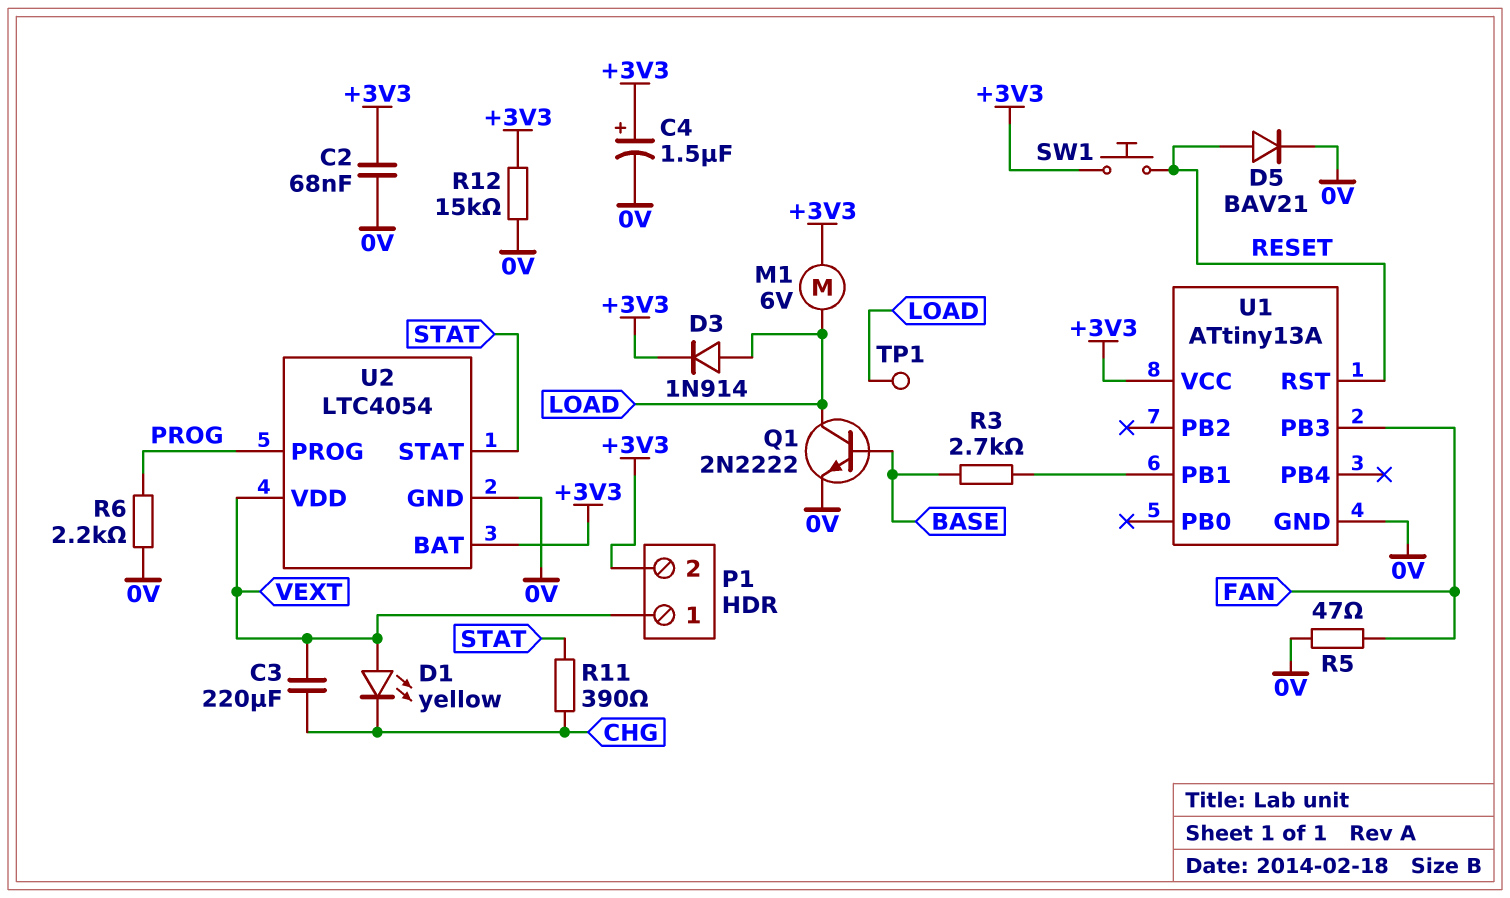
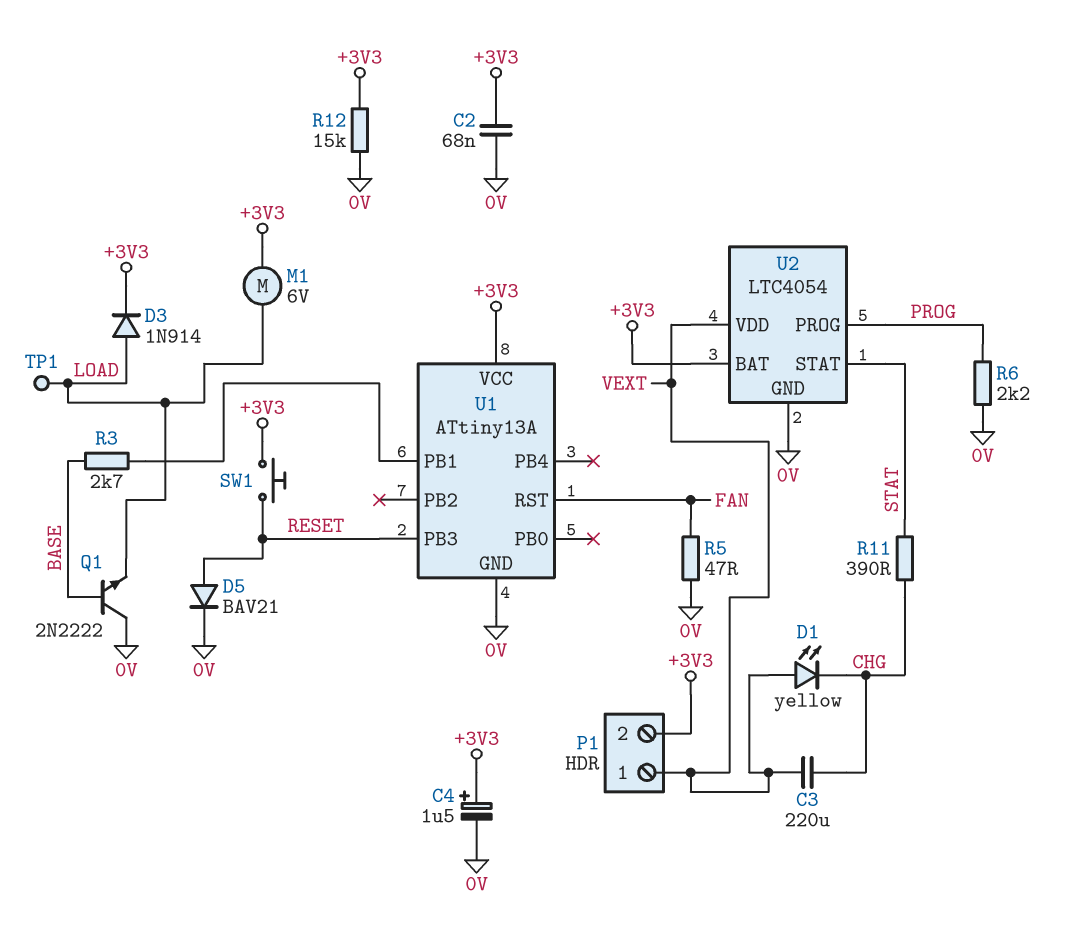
Q1: NPN 2N2222 (B BASE, C LOAD, E 0V) -> NPN 2N2222 (B BASE, C 0V, E LOAD)
U1 pin PB3: FAN -> RESET
U1 pin RST: RESET -> FAN

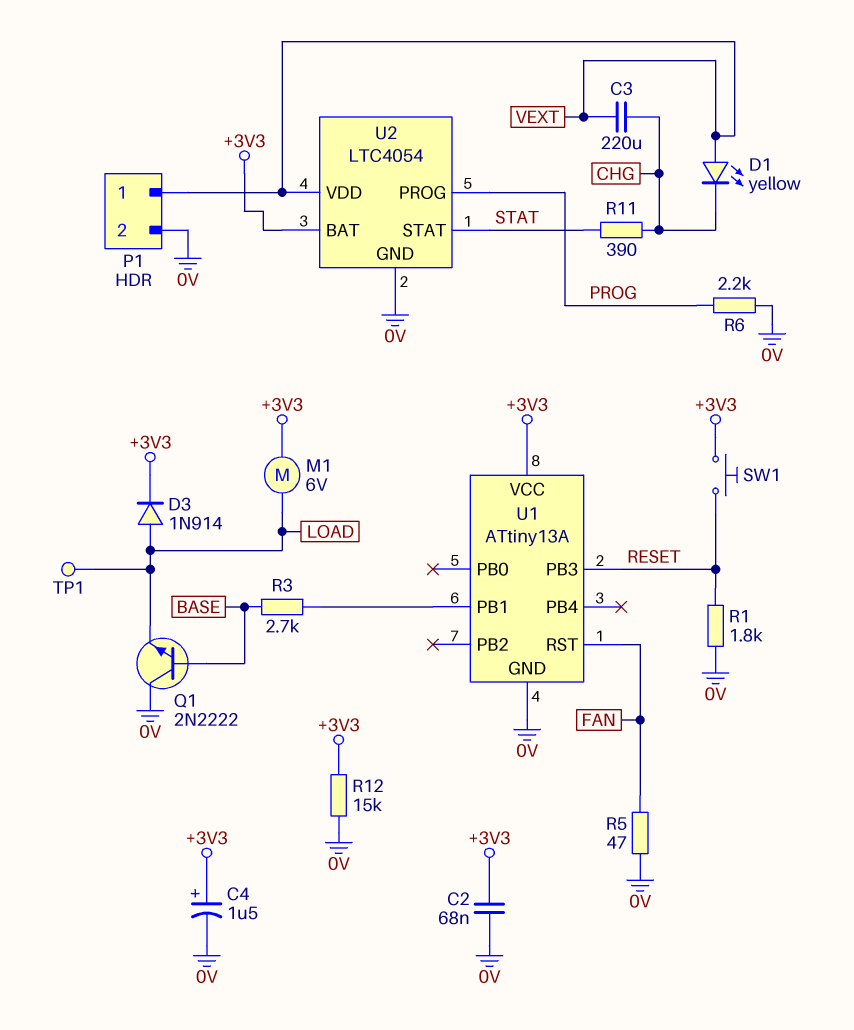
D5: diode BAV21 (A RESET, K 0V) -> none
P1 pin 2: +3V3 -> 0V
R1: none -> 1.8k (0V, RESET)

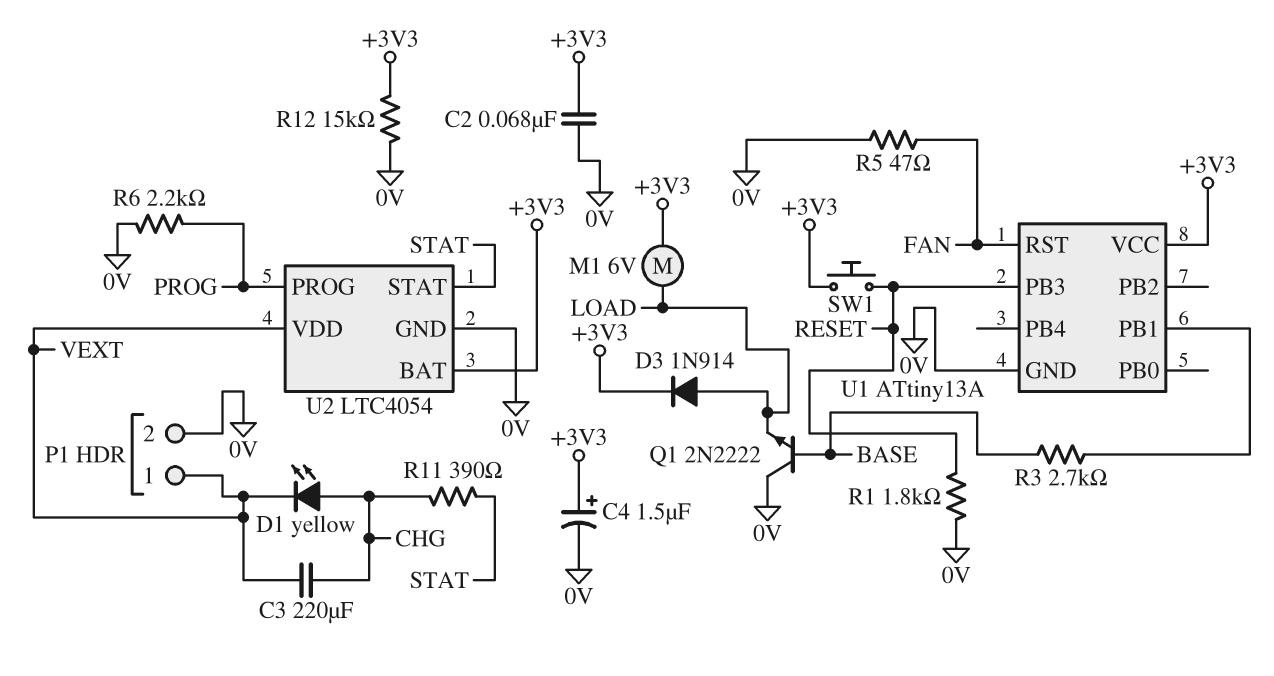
D1: LED yellow (A VEXT, K CHG) -> LED yellow (A CHG, K VEXT)
TP1: test point (LOAD) -> none

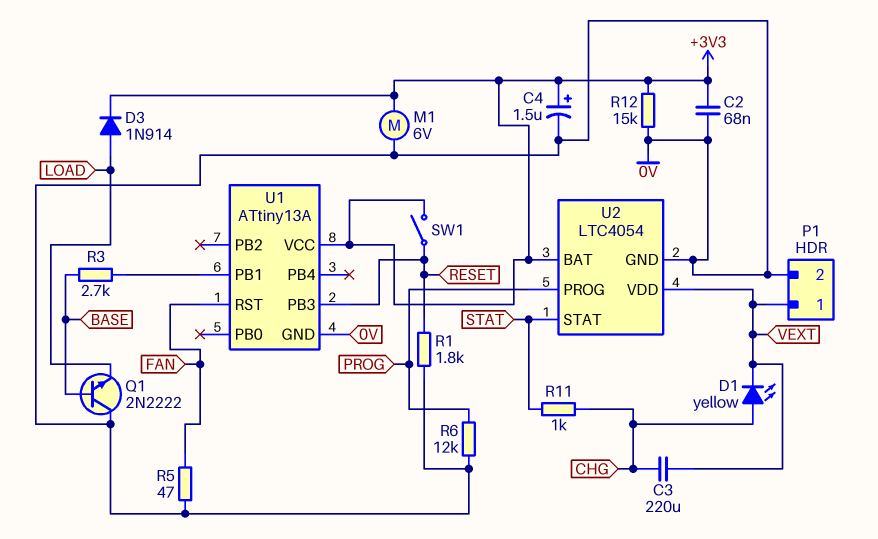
M1: motor 6V (+3V3, LOAD) -> motor 6V (+3V3, 0V)
R6: 2.2k (0V, PROG) -> 12k (0V, PROG)
R11: 390 (CHG, STAT) -> 1k (CHG, STAT)
SW1: button (+3V3, RESET) -> switch (+3V3, RESET)

